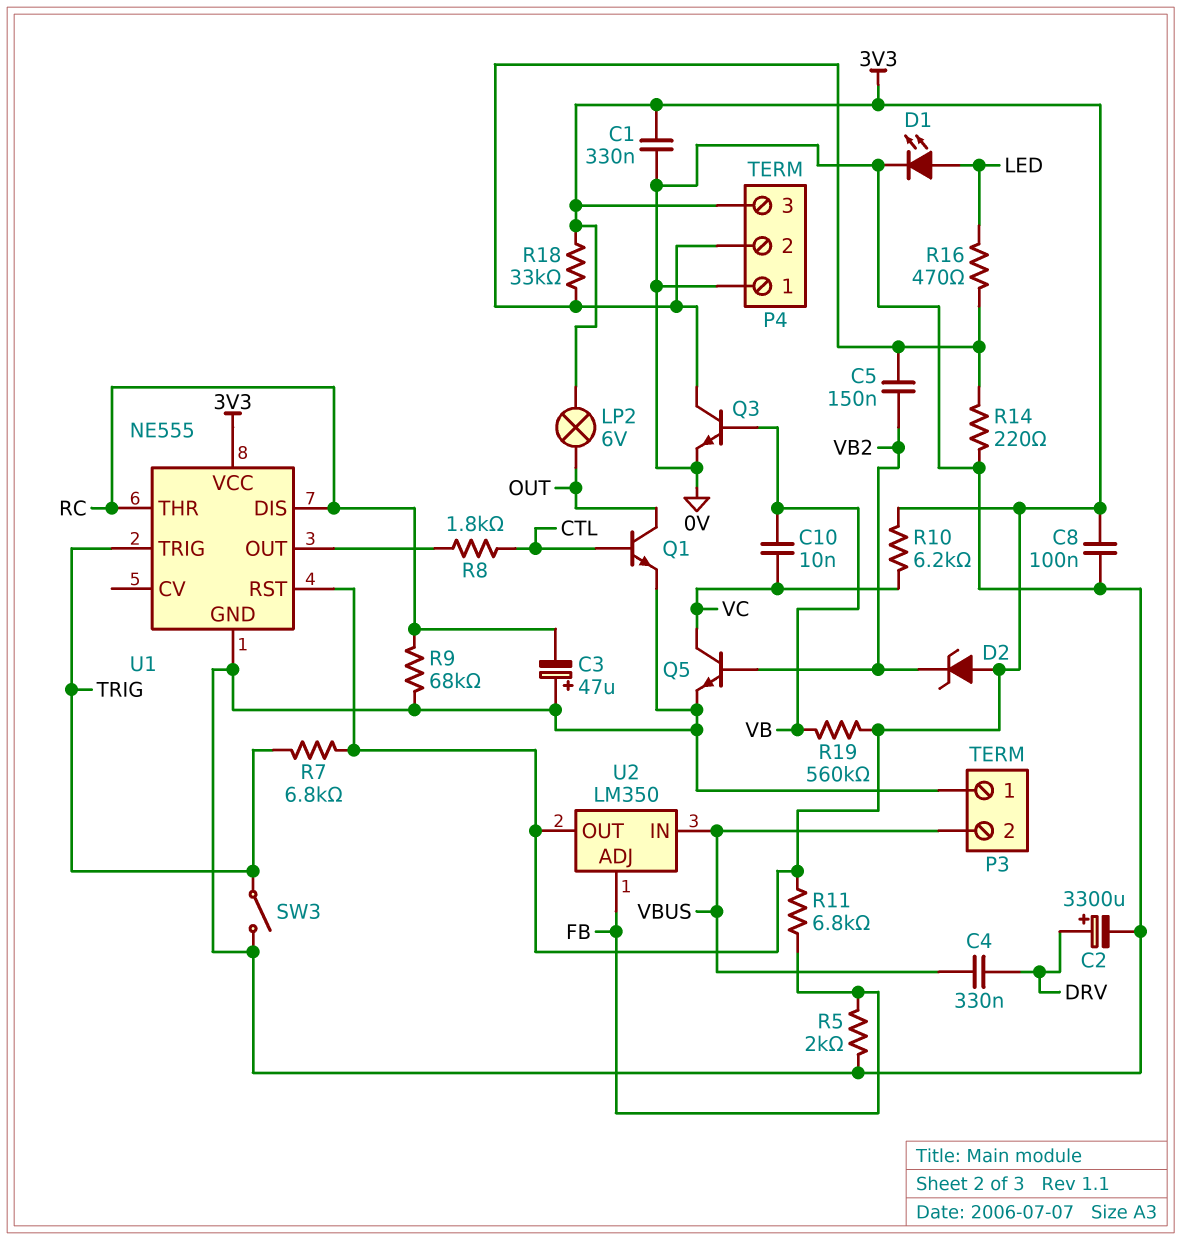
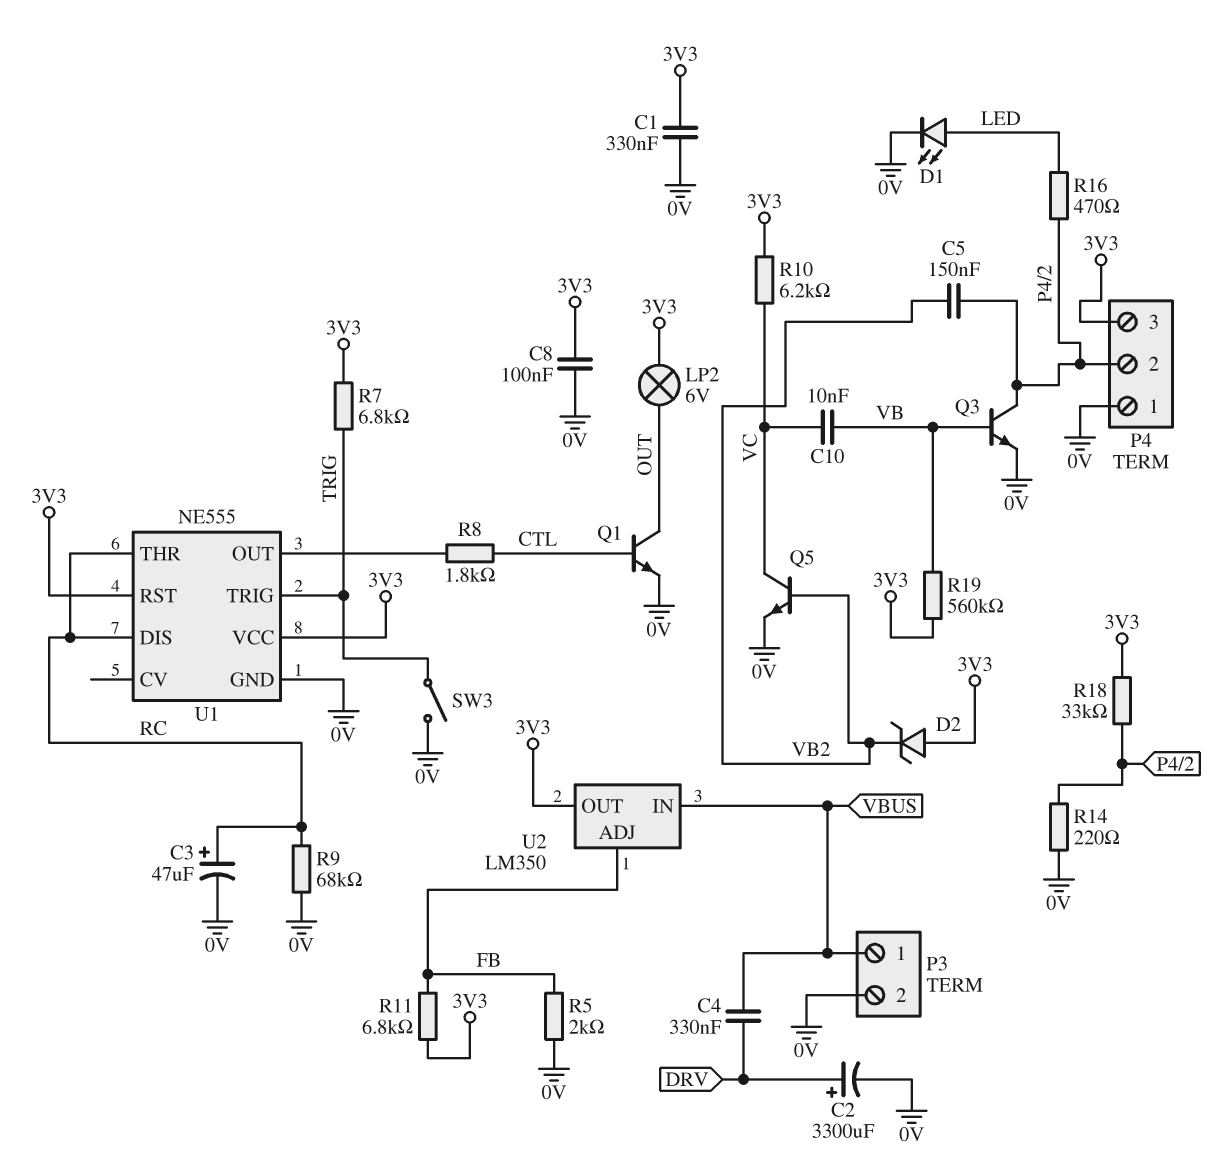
C3: 47uF (plus 0V, minus RC) -> 47uF (plus RC, minus 0V)
P3 pin 1: 0V -> VBUS
P3 pin 2: VBUS -> 0V

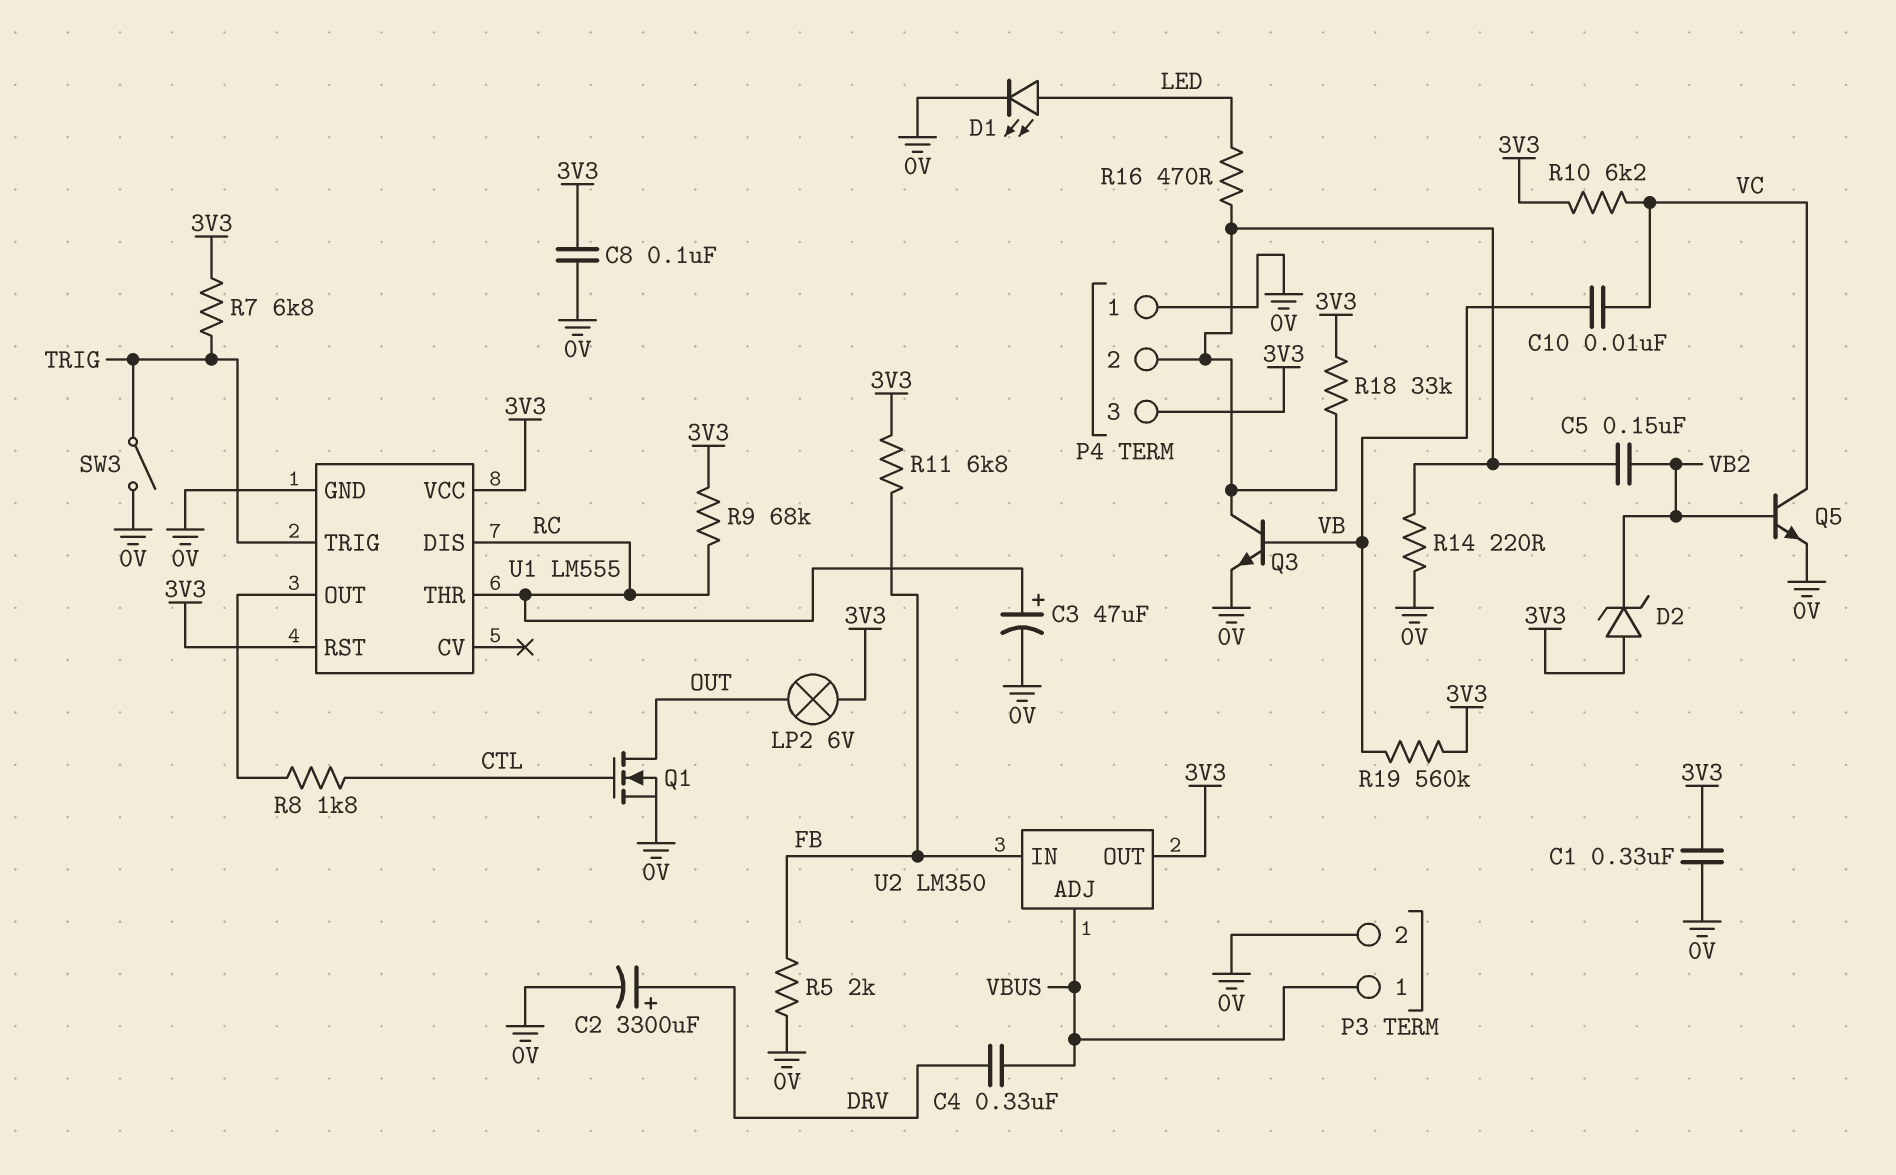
Q1: NPN (B CTL, C OUT, E 0V) -> NMOS (G CTL, D OUT, S 0V)
R9: 68k (0V, RC) -> 68k (3V3, RC)
U1: NE555 -> LM555
U2 pin ADJ: FB -> VBUS
U2 pin IN: VBUS -> FB

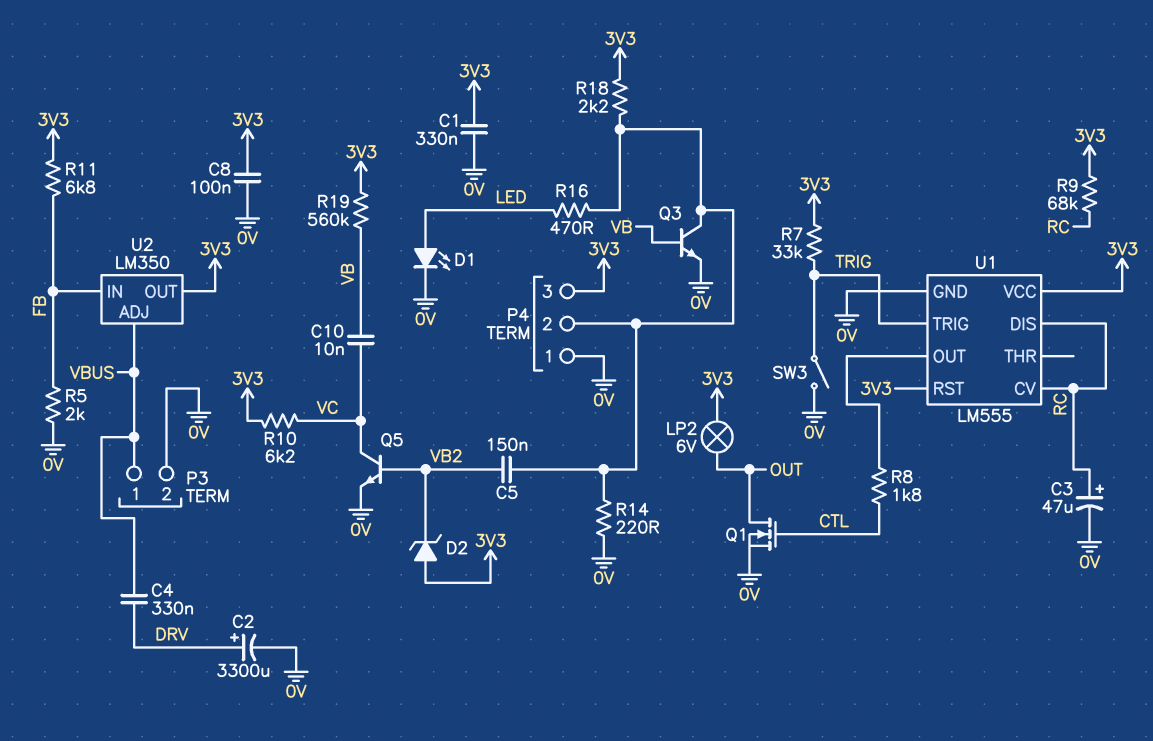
R7: 6.8k (3V3, TRIG) -> 33k (3V3, TRIG)
R18: 33k (3V3, P4/2) -> 2.2k (3V3, P4/2)
U1 pin CV: none -> RC
U1 pin THR: RC -> none

